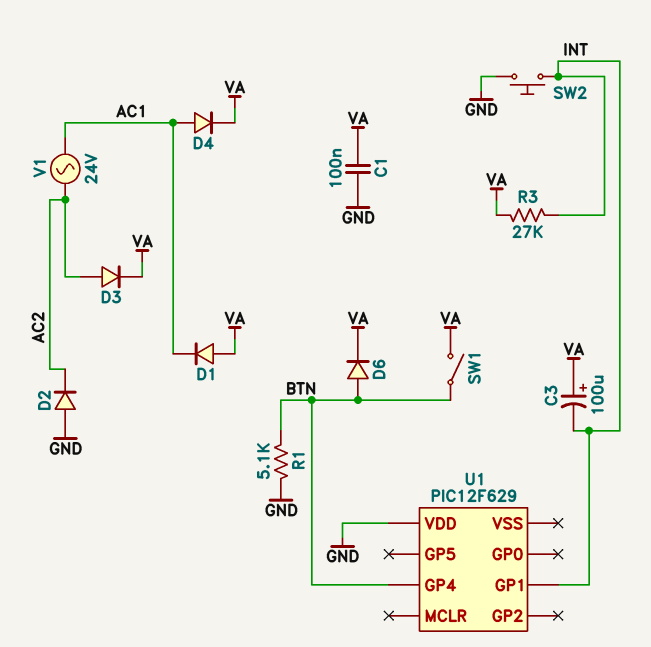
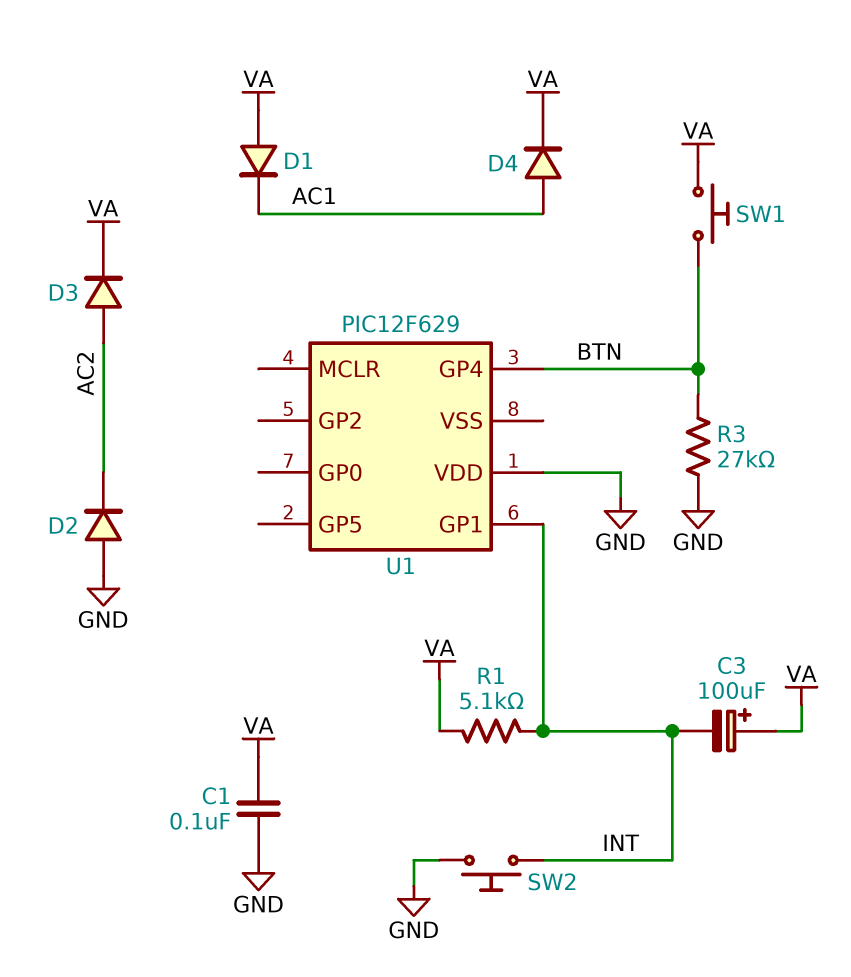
D6: diode (A BTN, K VA) -> none
R1: 5.1k (BTN, GND) -> 5.1k (INT, VA)
R3: 27k (INT, VA) -> 27k (BTN, GND)
SW1: switch (BTN, VA) -> button (BTN, VA)
V1: AC 24V (AC1, AC2) -> none

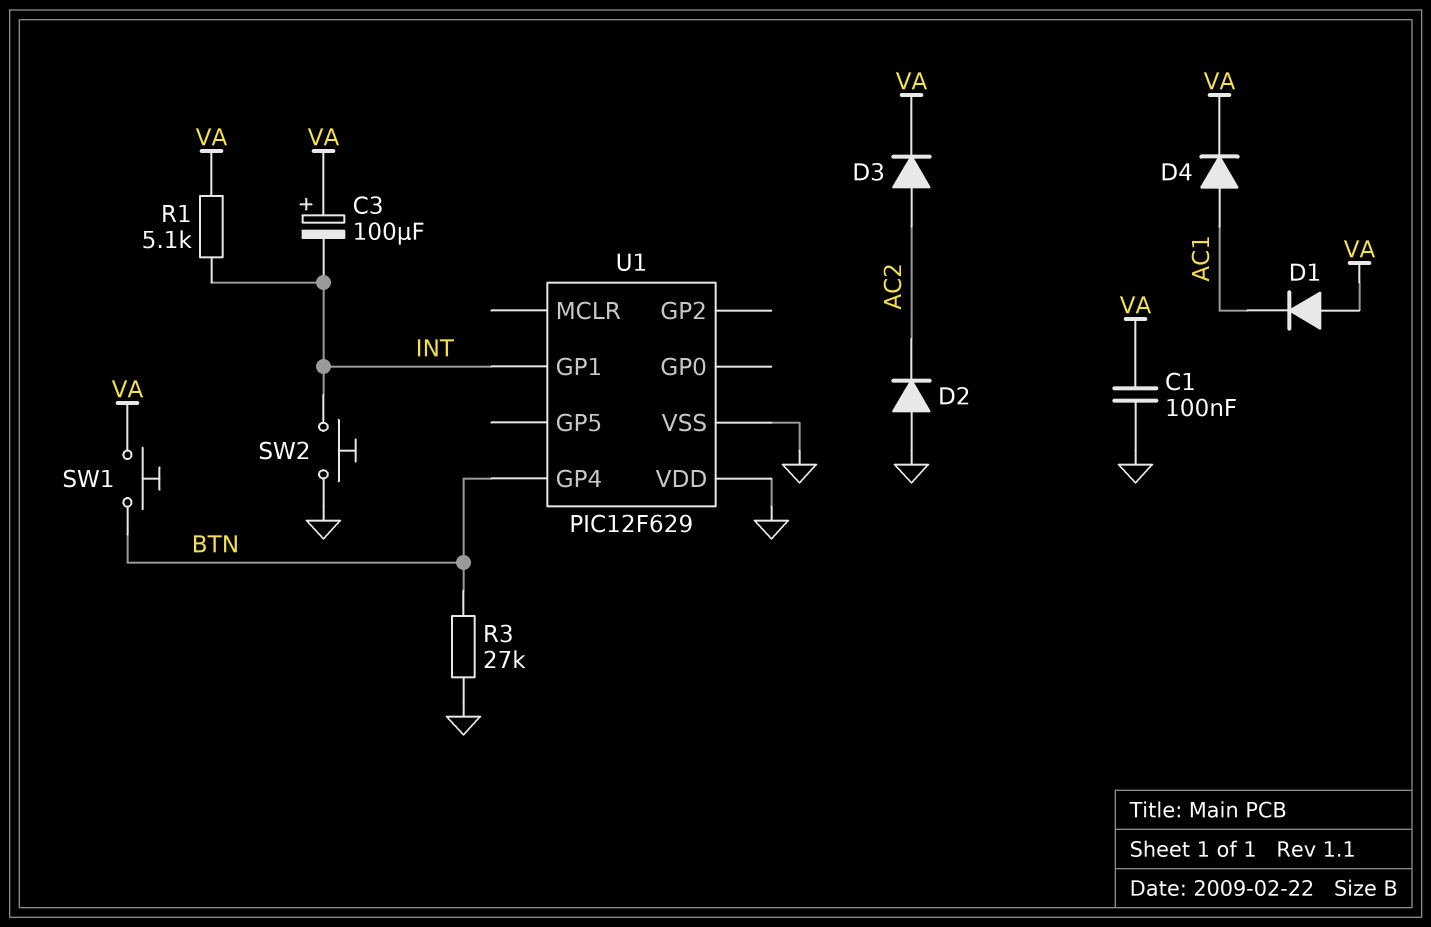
U1 pin VSS: none -> GND

